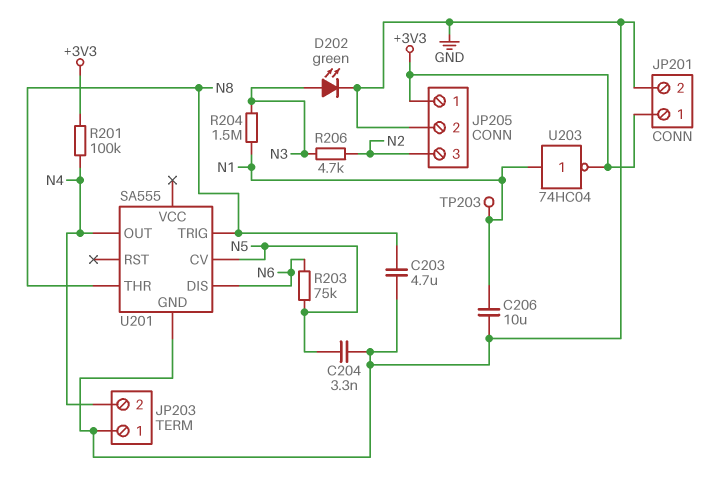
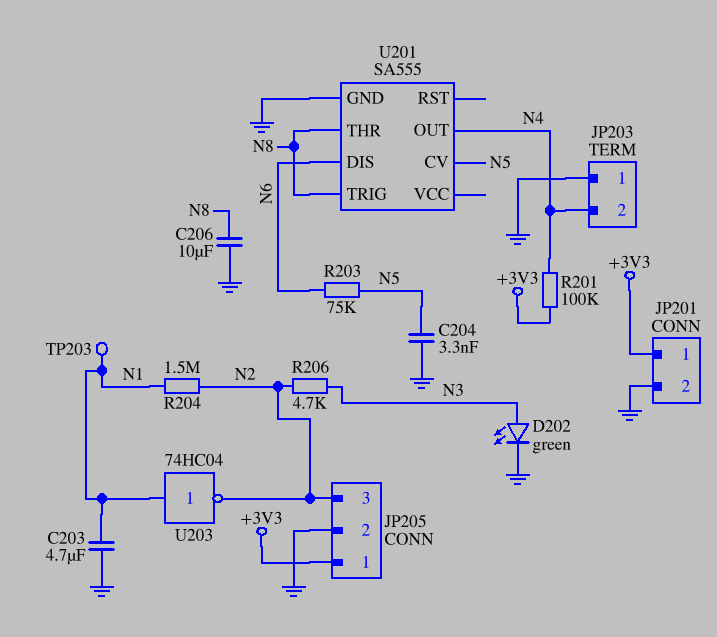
C203: 4.7uF (GND, N8) -> 4.7uF (GND, N1)
C206: 10uF (GND, N1) -> 10uF (GND, N8)
R204: 1.5M (N1, N3) -> 1.5M (N1, N2)
U203: NOT 74HC04 (in N1, out +3V3) -> NOT 74HC04 (in N1, out N2)

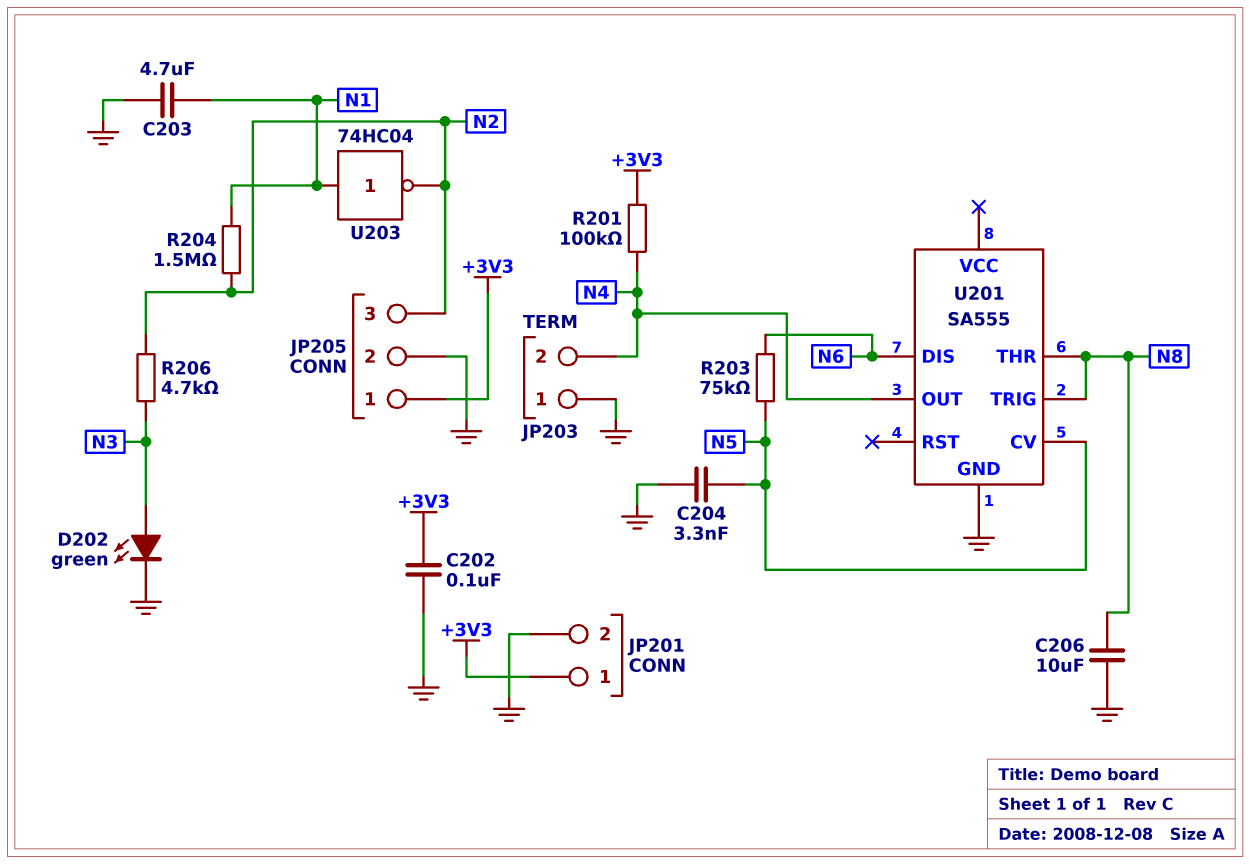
C202: none -> 100nF (+3V3, GND)
TP203: test point (N1) -> none

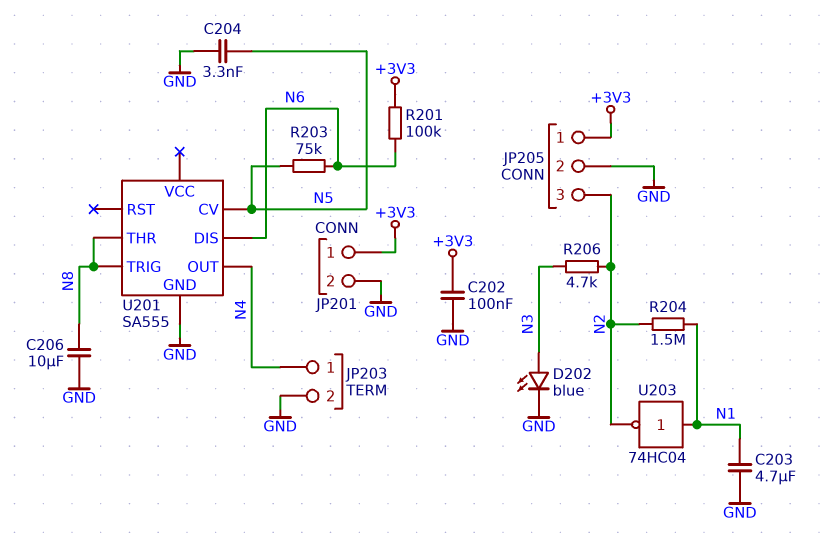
D202: LED green (A N3, K GND) -> LED blue (A N3, K GND)
JP203 pin 1: GND -> N4
JP203 pin 2: N4 -> GND
R201: 100k (+3V3, N4) -> 100k (+3V3, N6)

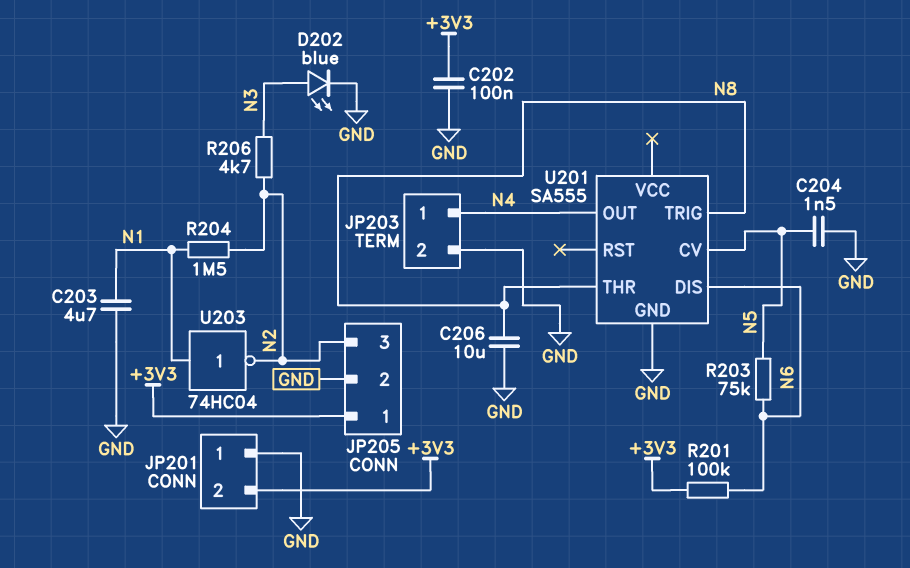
C204: 3.3nF (GND, N5) -> 1.5nF (GND, N5)
JP201 pin 1: +3V3 -> GND
JP201 pin 2: GND -> +3V3

